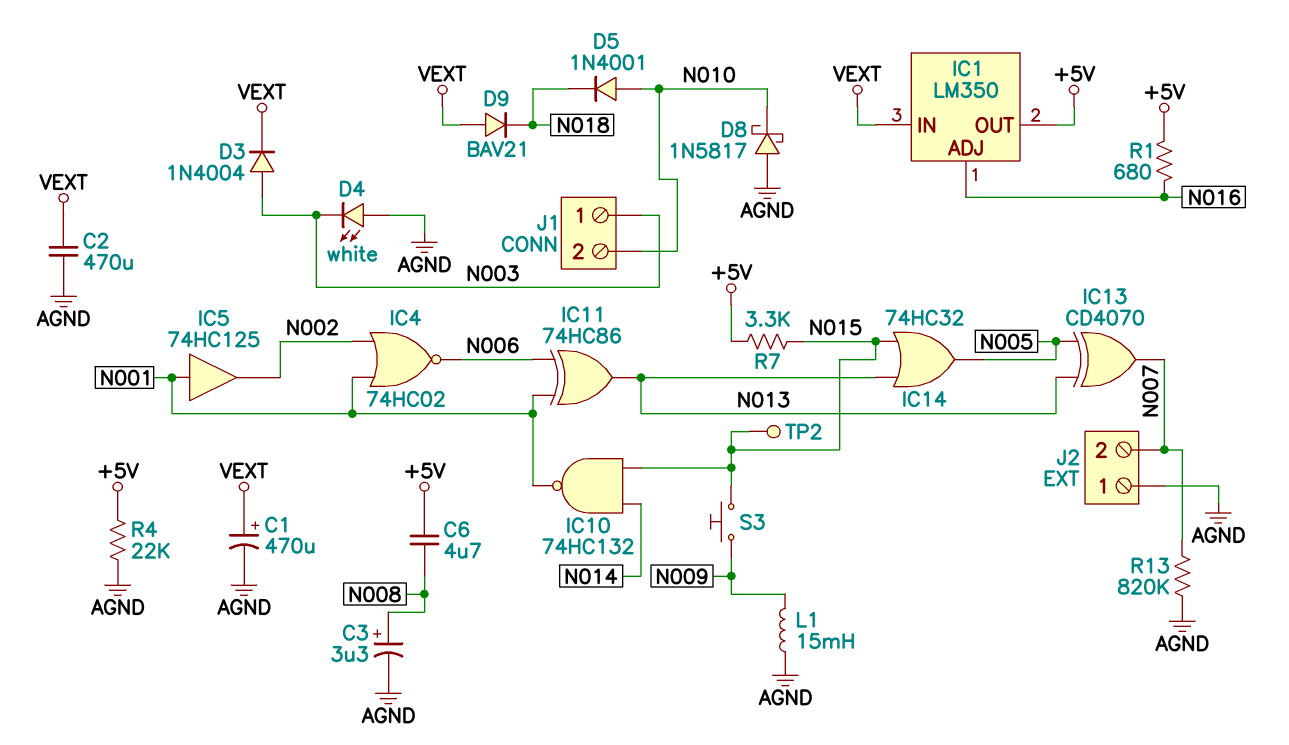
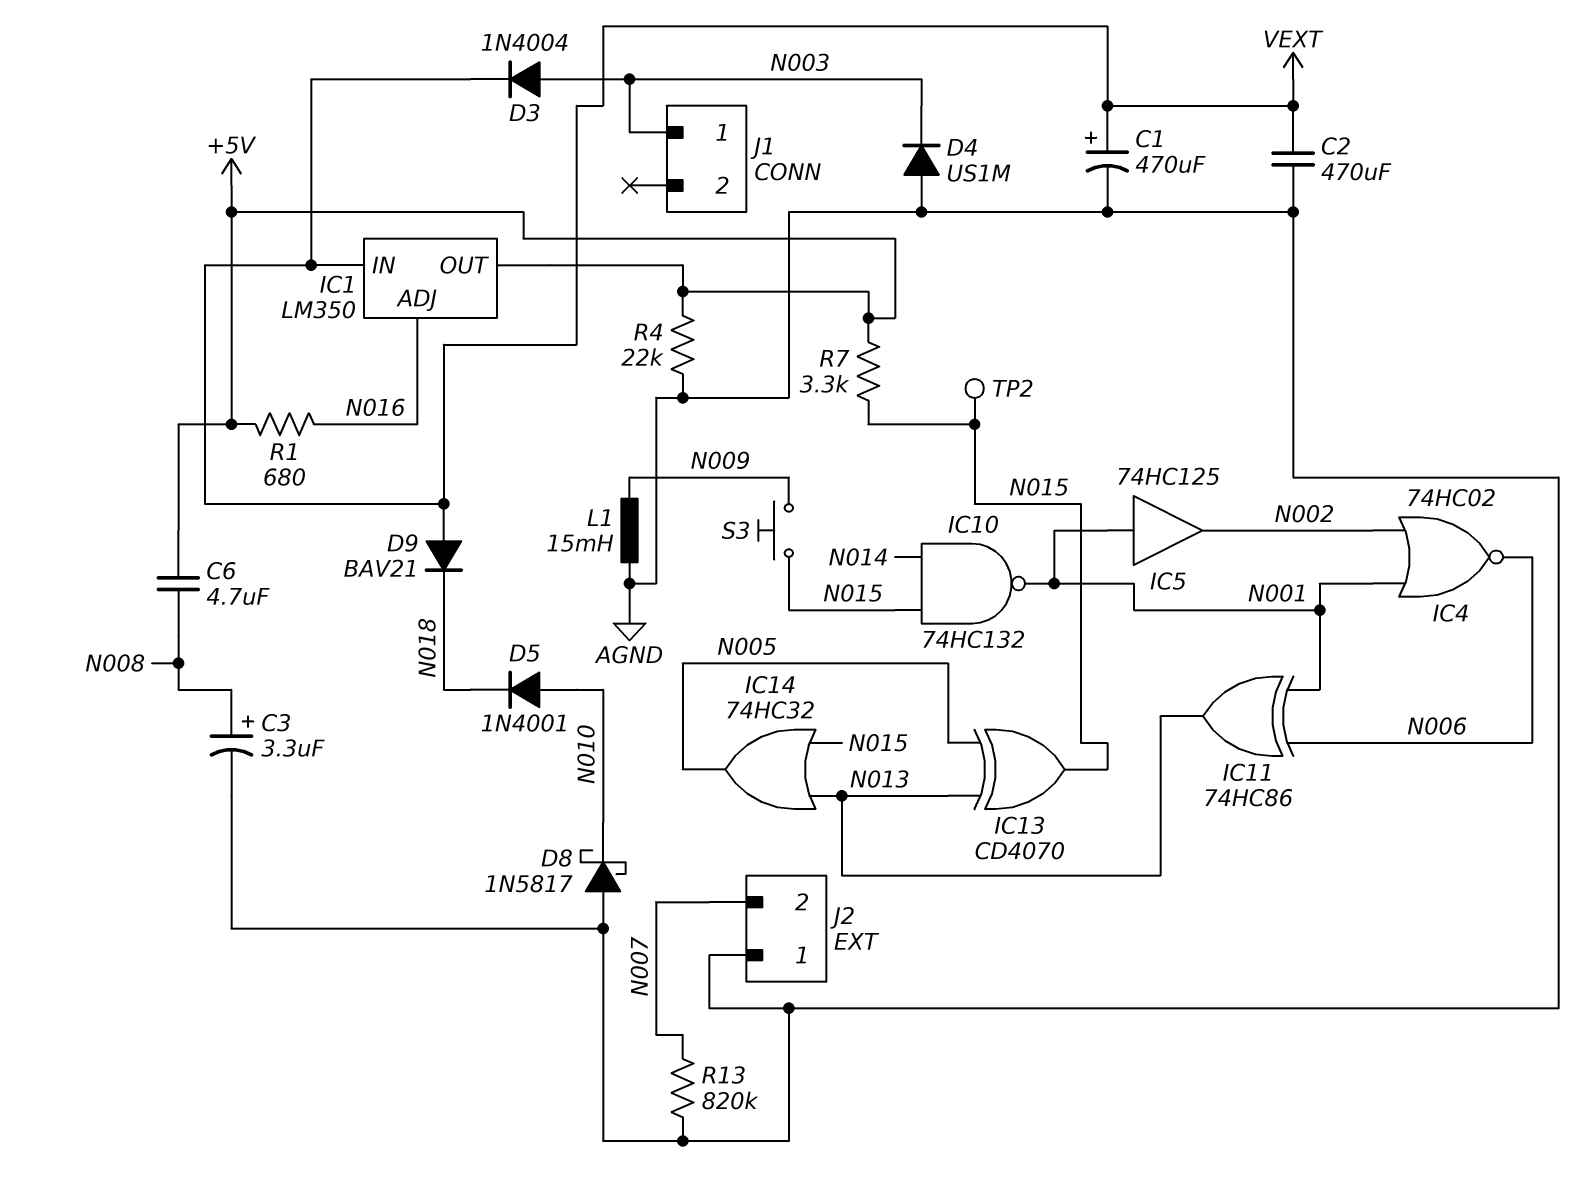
D4: LED white (A AGND, K N003) -> diode US1M (A AGND, K N003)
IC13: XOR CD4070 (in N005, in N013, out N007) -> XOR CD4070 (in N005, in N013, out N015)
J1 pin 2: N010 -> none

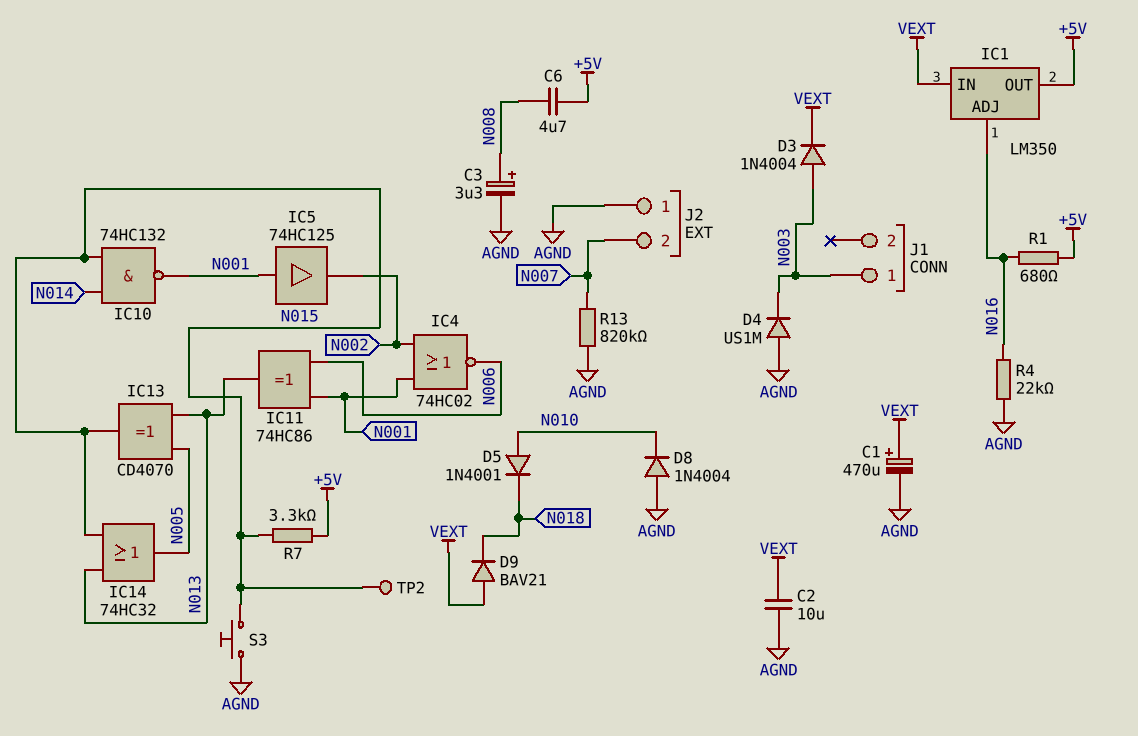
C2: 470uF (AGND, VEXT) -> 10uF (AGND, VEXT)
D8: schottky 1N5817 (A AGND, K N010) -> diode 1N4004 (A AGND, K N010)
L1: 15mH (AGND, N009) -> none
R4: 22k (+5V, AGND) -> 22k (AGND, N016)
S3: button (N009, N015) -> button (AGND, N015)

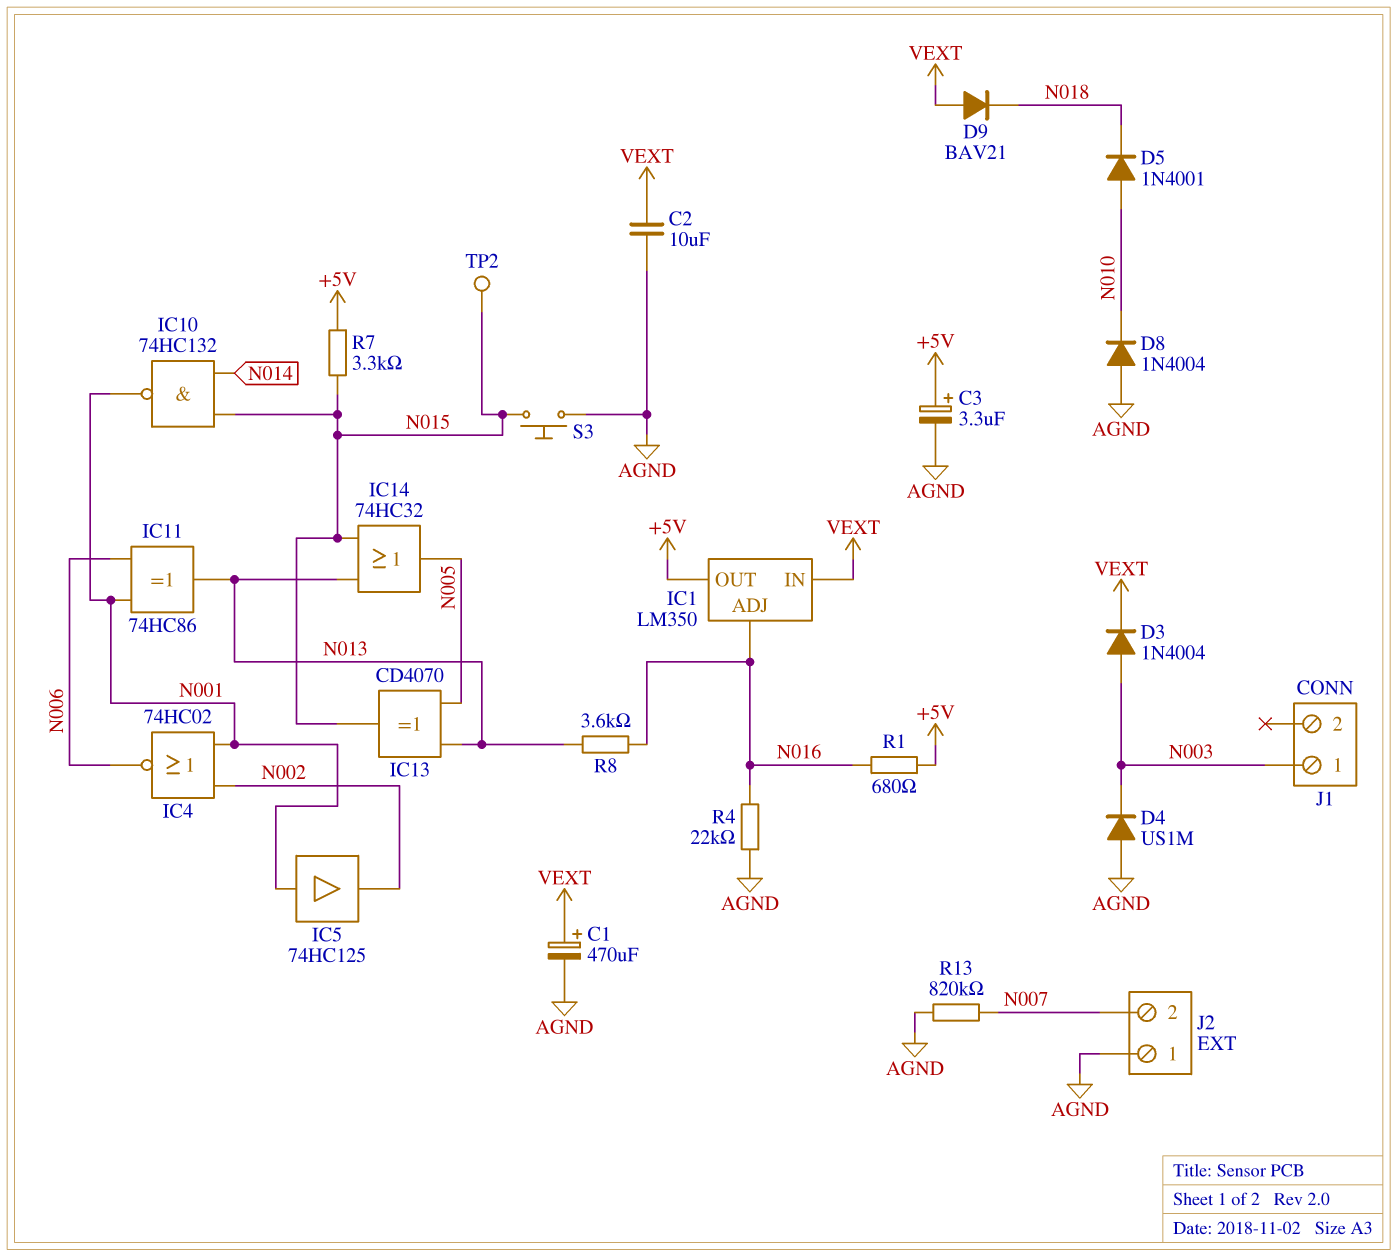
C3: 3.3uF (plus N008, minus AGND) -> 3.3uF (plus +5V, minus AGND)
C6: 4.7uF (+5V, N008) -> none
R8: none -> 3.6k (N013, N016)

